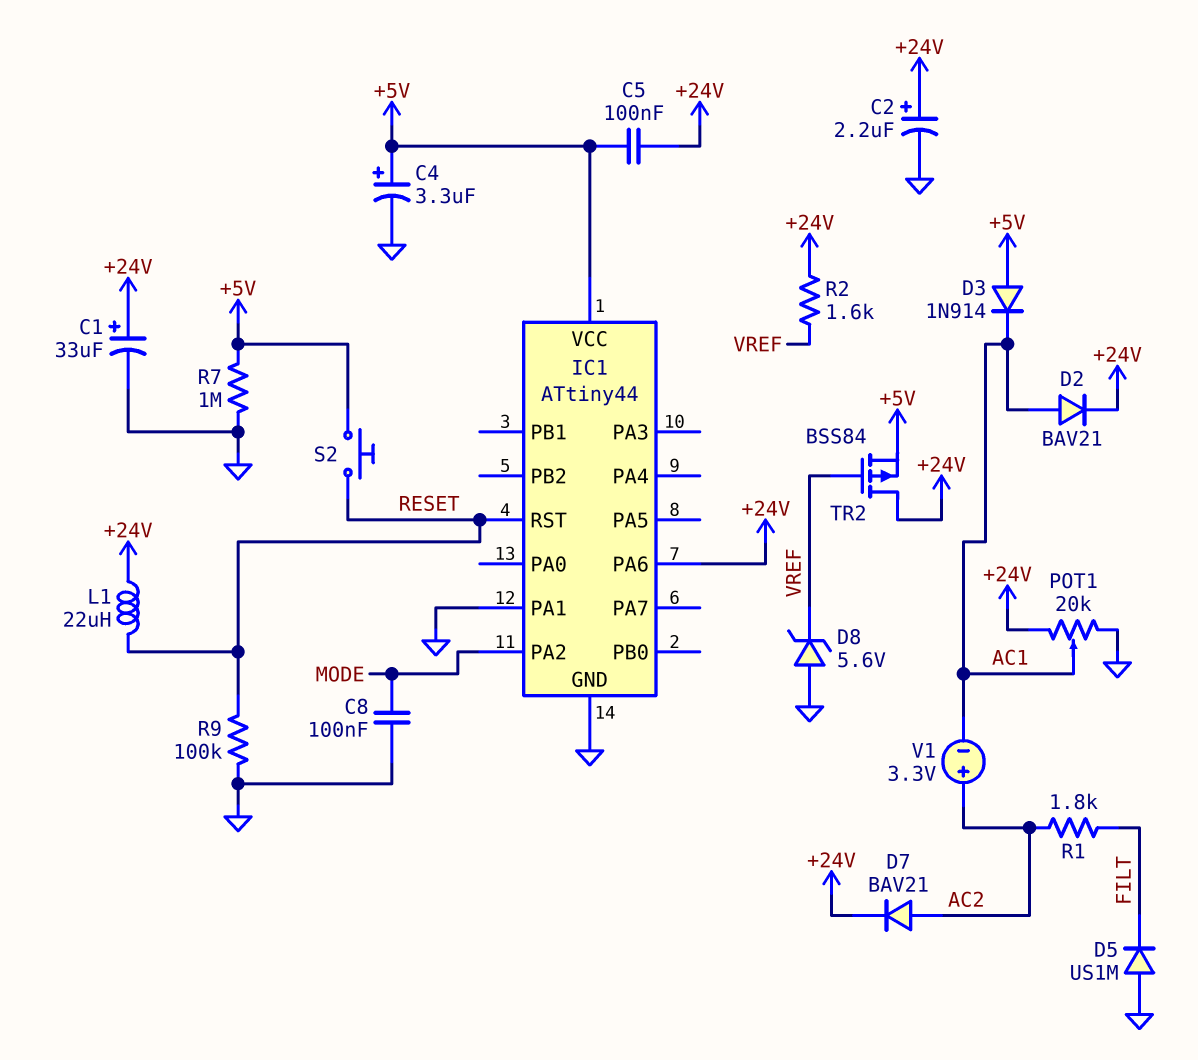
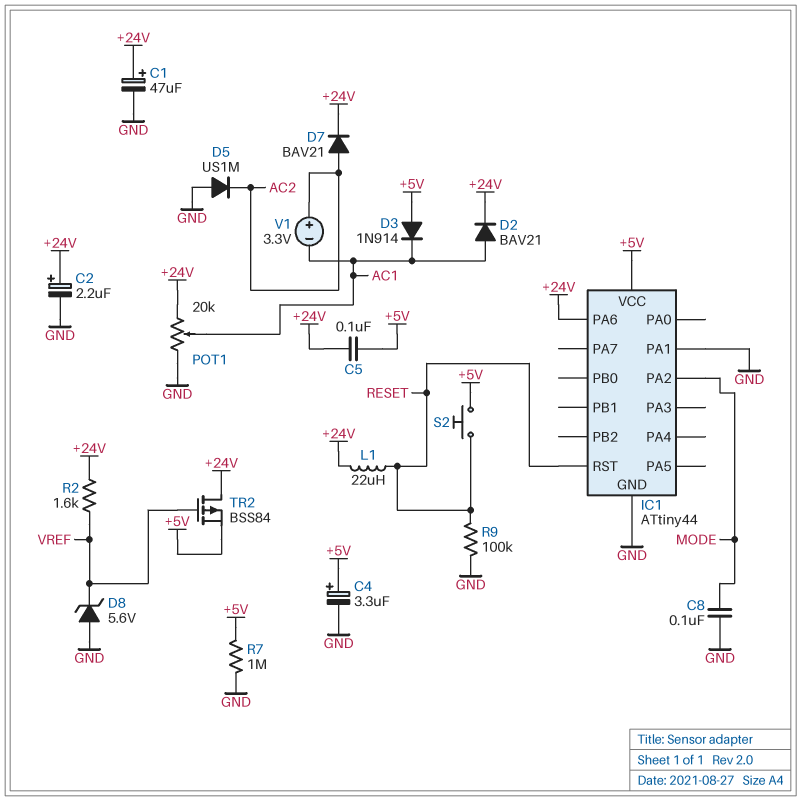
C1: 33uF (plus +24V, minus GND) -> 47uF (plus +24V, minus GND)
D5: diode US1M (A GND, K FILT) -> diode US1M (A GND, K AC2)
R1: 1.8k (AC2, FILT) -> none

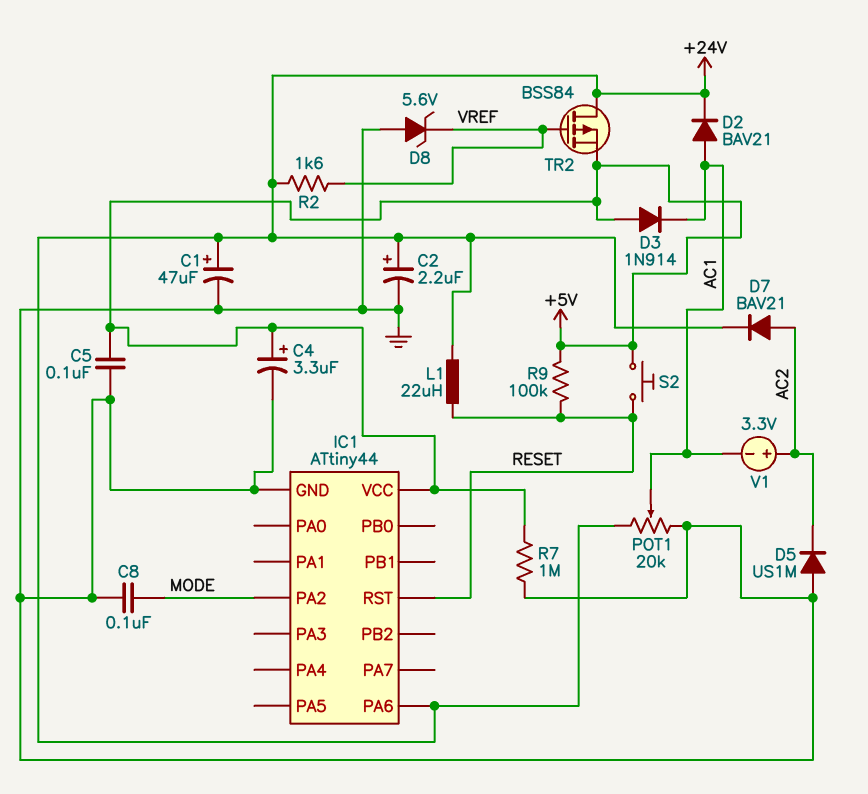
C5: 100nF (+5V, +24V) -> 100nF (+5V, GND)
IC1 pin PA1: GND -> none
R9: 100k (GND, RESET) -> 100k (+5V, RESET)

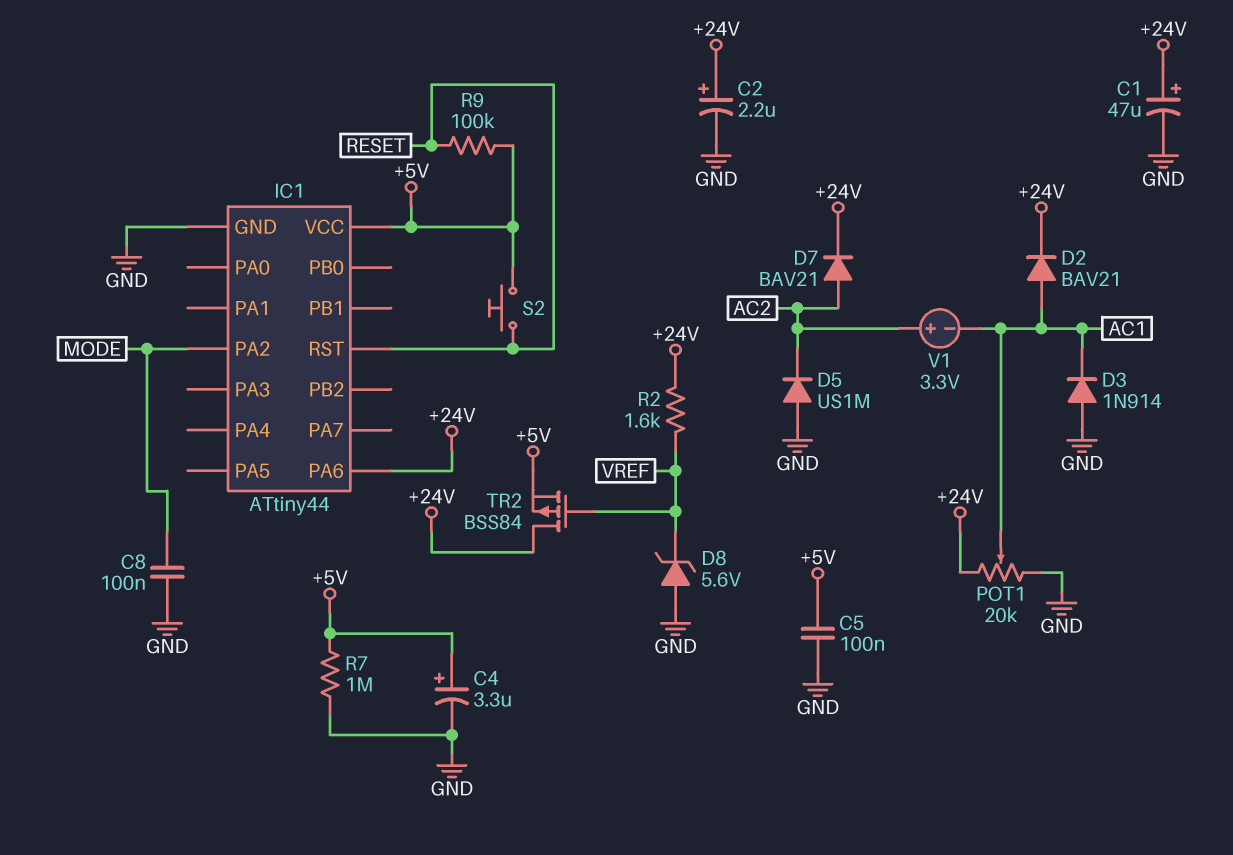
D3: diode 1N914 (A +5V, K AC1) -> diode 1N914 (A GND, K AC1)
L1: 22uH (+24V, RESET) -> none

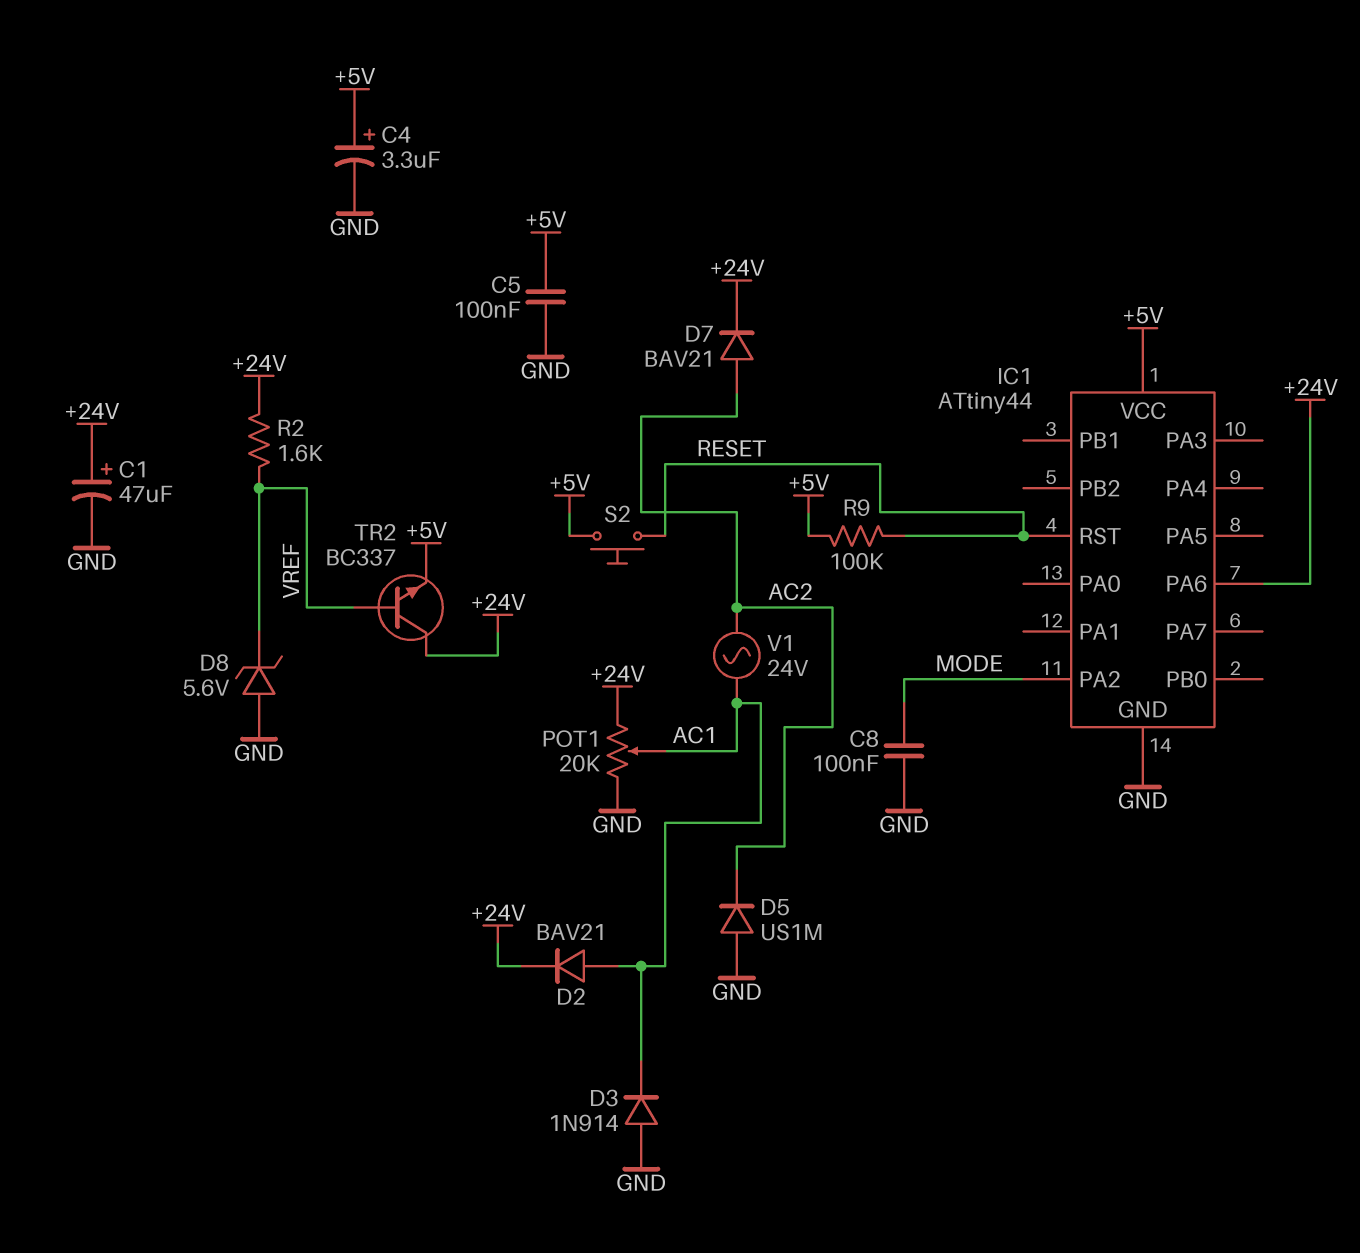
C2: 2.2uF (plus +24V, minus GND) -> none
R7: 1M (+5V, GND) -> none
TR2: PMOS BSS84 (G VREF, D +24V, S +5V) -> NPN BC337 (B VREF, C +24V, E +5V)
V1: 3.3V (plus AC2, minus AC1) -> AC 24V (AC1, AC2)

